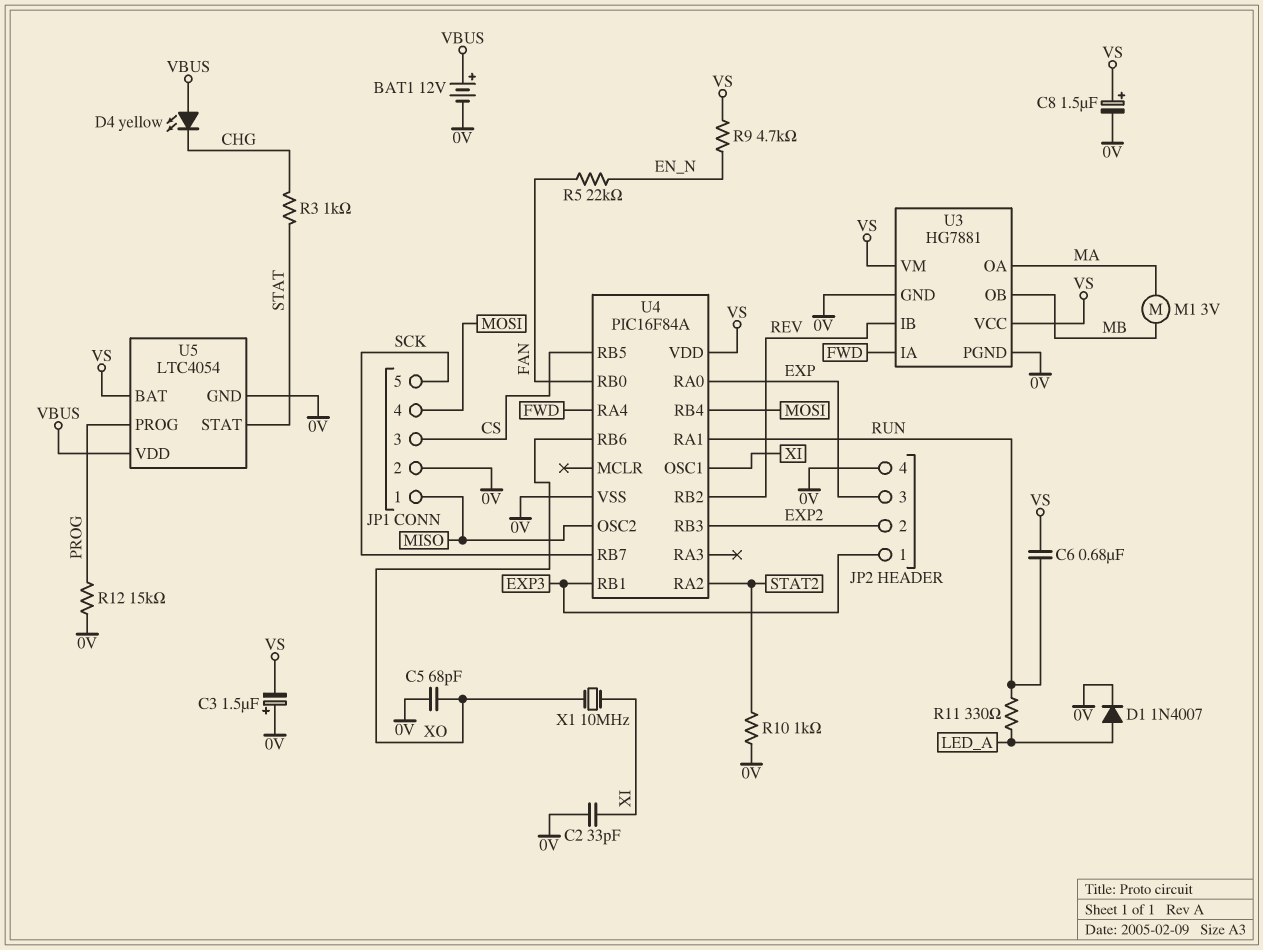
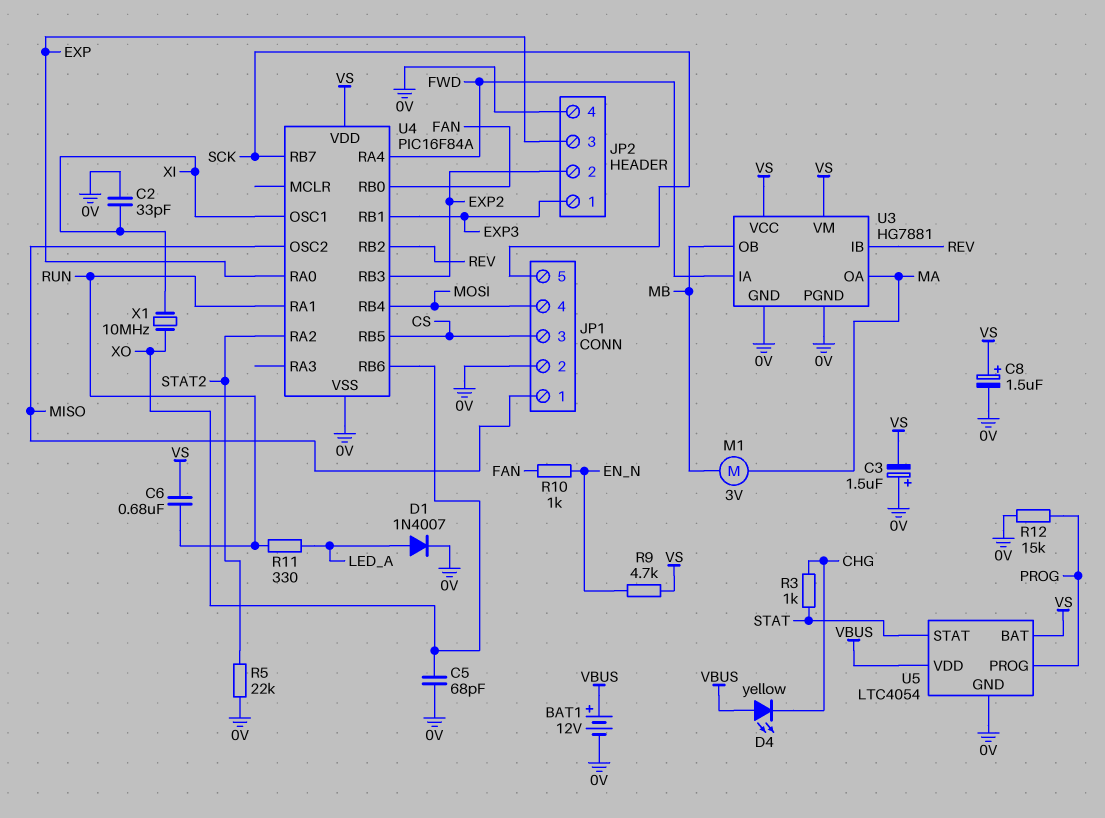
R5: 22k (EN_N, FAN) -> 22k (0V, STAT2)
R10: 1k (0V, STAT2) -> 1k (EN_N, FAN)

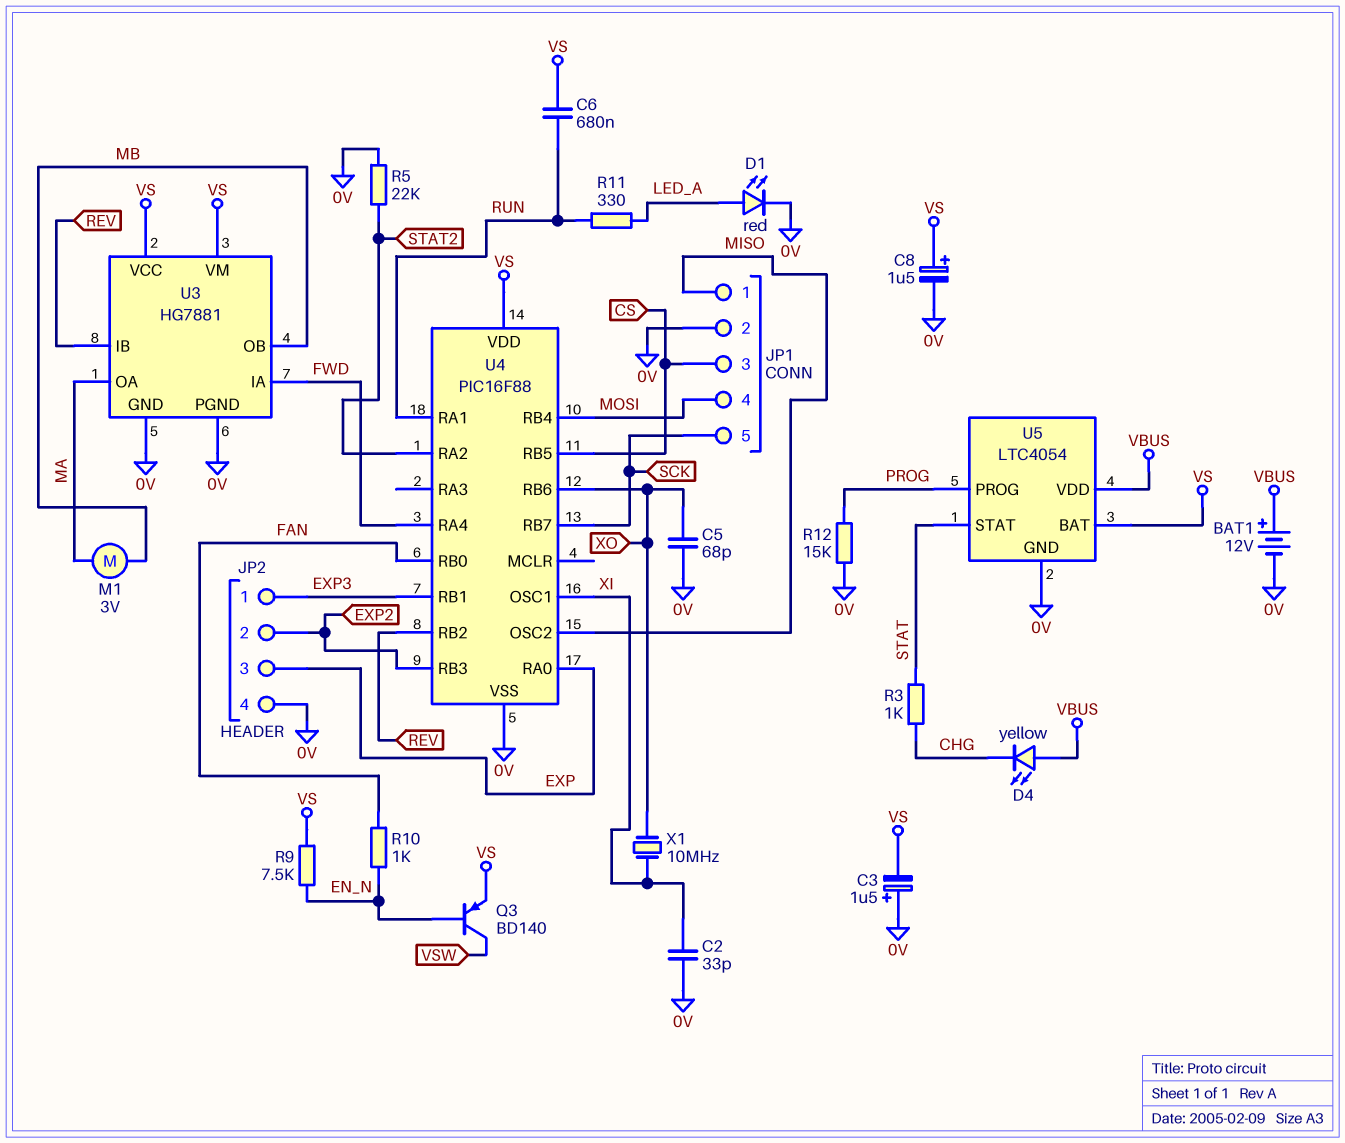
D1: diode 1N4007 (A LED_A, K 0V) -> LED red (A LED_A, K 0V)
Q3: none -> PNP BD140 (B EN_N, C VSW, E VS)
R9: 4.7k (EN_N, VS) -> 7.5k (EN_N, VS)
U4: PIC16F84A -> PIC16F88

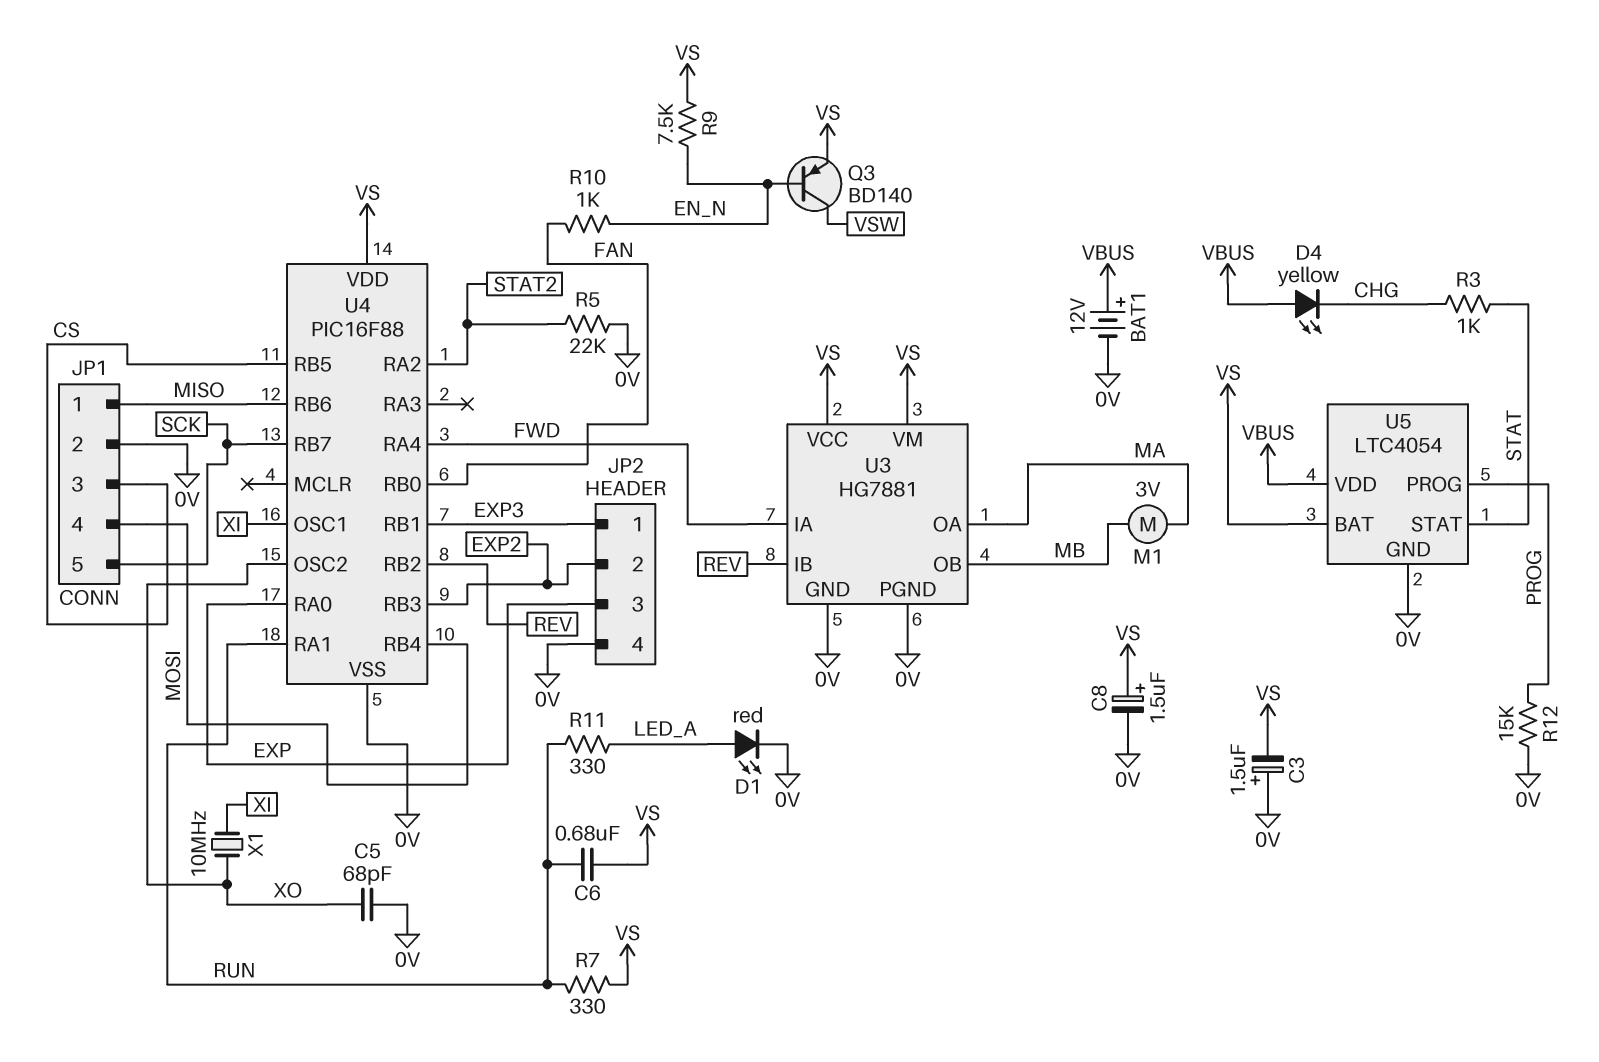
C2: 33pF (0V, XI) -> none
R7: none -> 330 (RUN, VS)
U4 pin OSC2: MISO -> XO
U4 pin RB6: XO -> MISO

